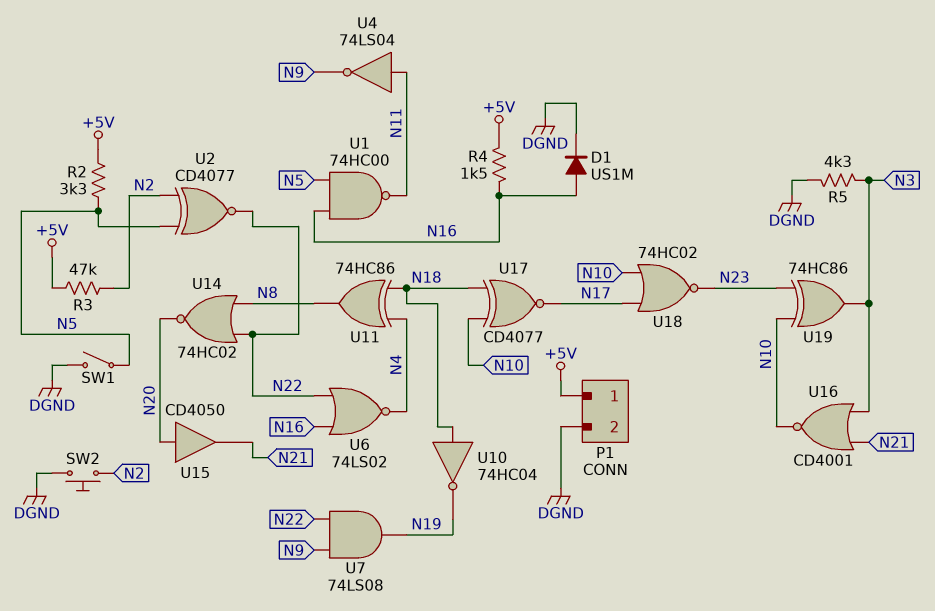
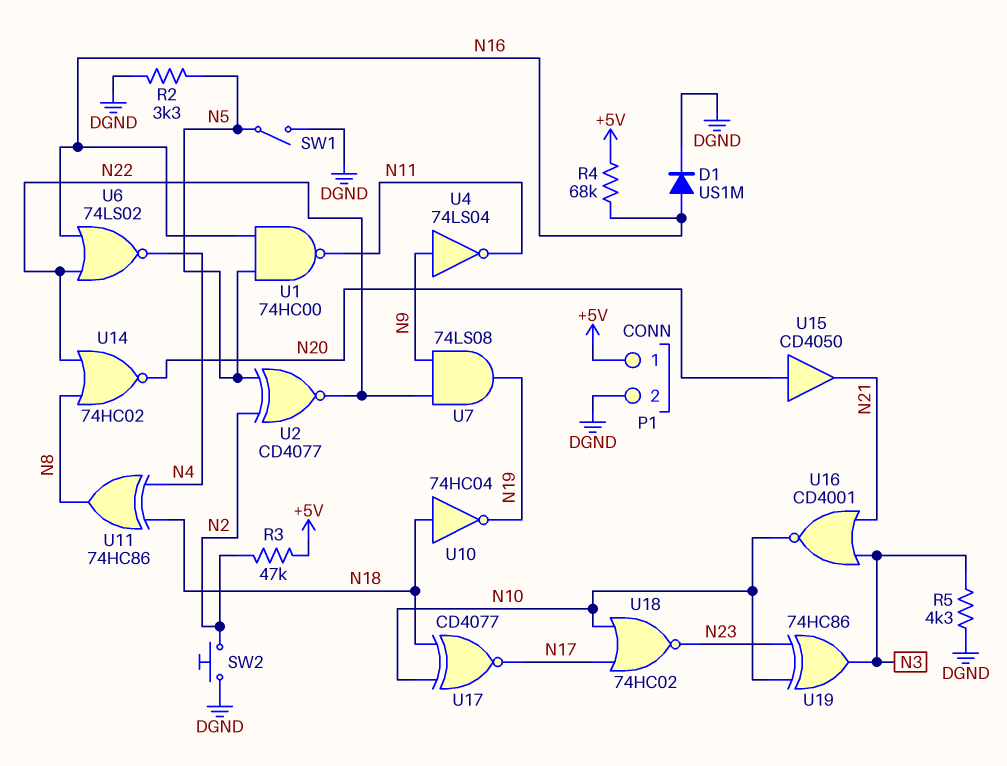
R2: 3.3k (+5V, N5) -> 3.3k (DGND, N5)
R4: 1.5k (+5V, N16) -> 68k (+5V, N16)
U4: NOT 74LS04 (in N11, out N9) -> NOT 74LS04 (in N9, out N11)

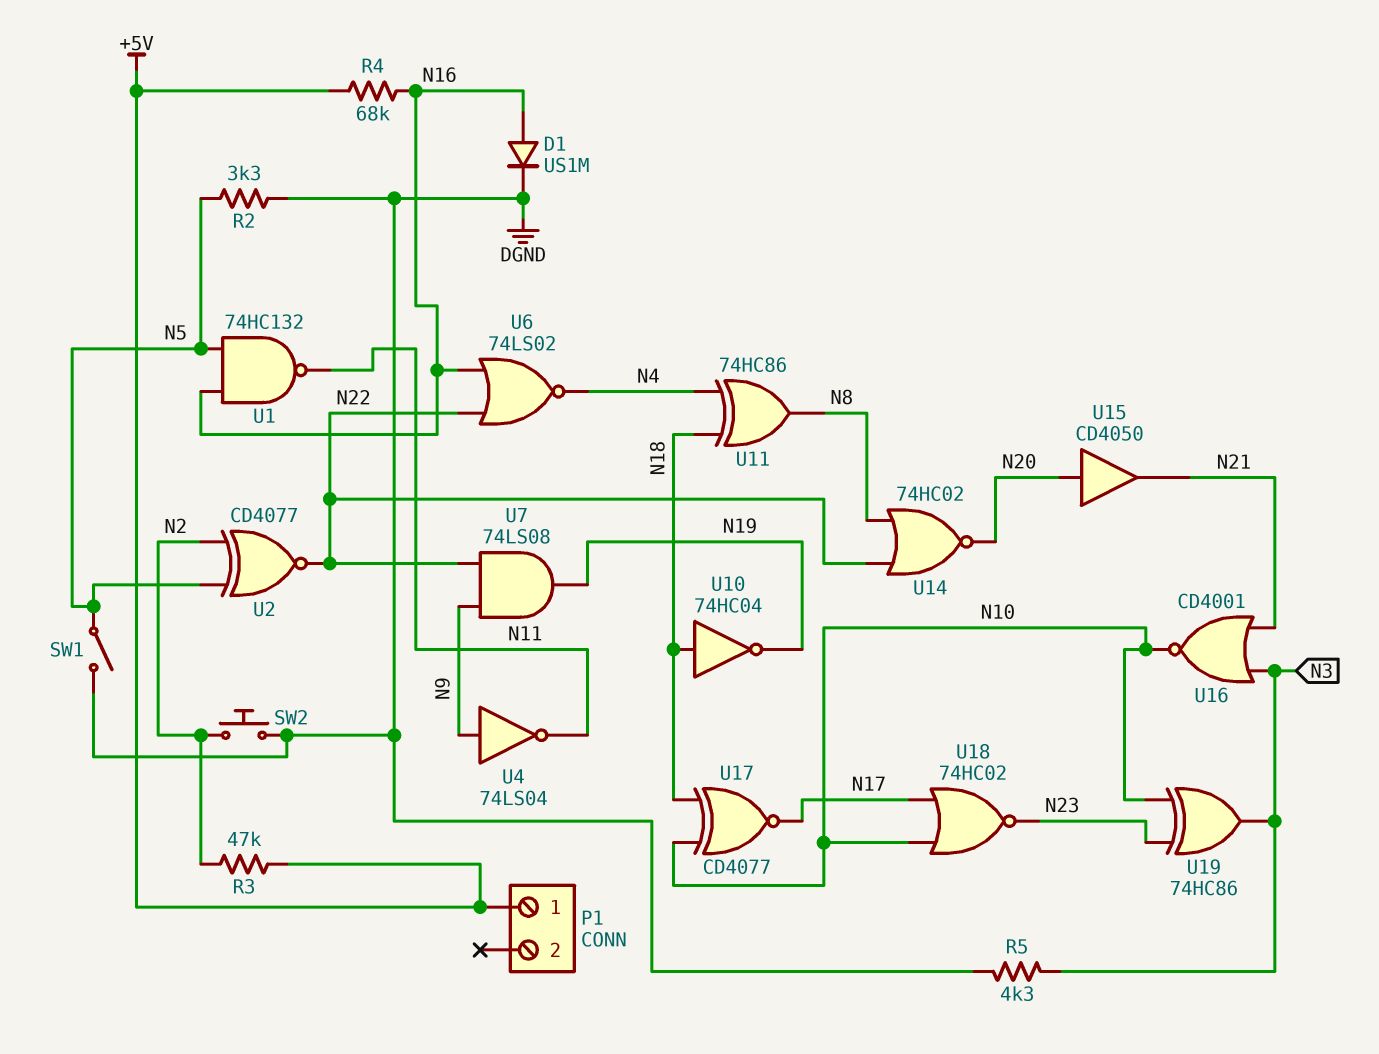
P1 pin 2: DGND -> none
U1: NAND 74HC00 (in N5, in N16, out N11) -> NAND 74HC132 (in N5, in N16, out N11)

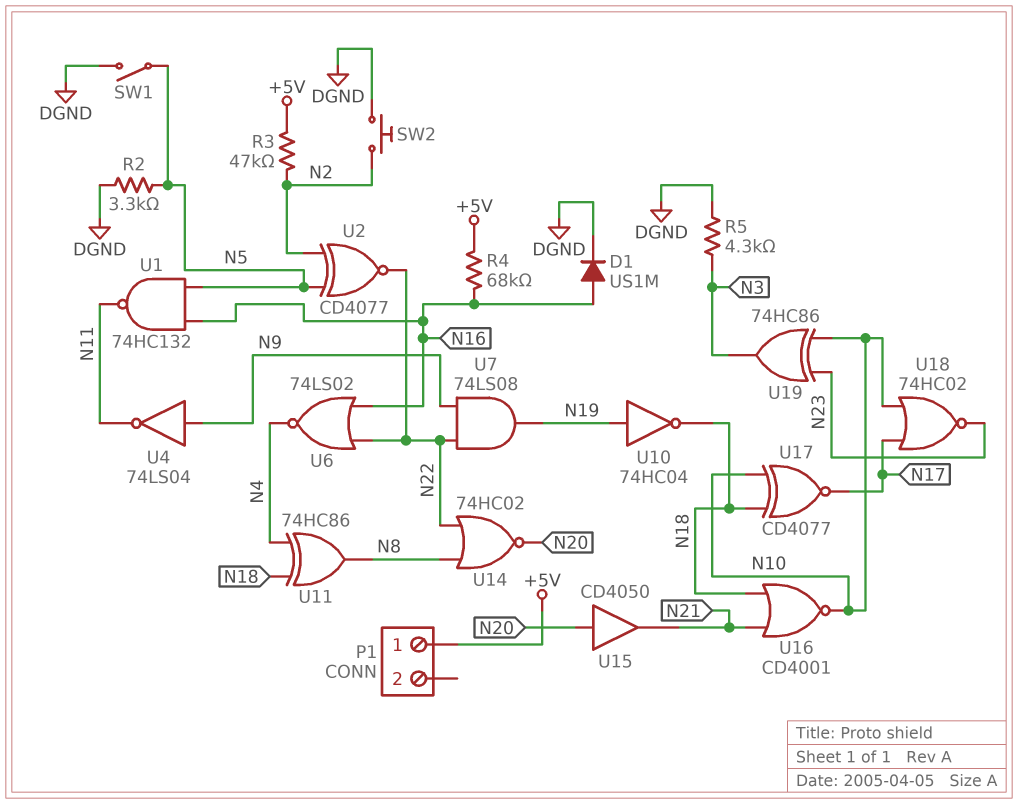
U10: NOT 74HC04 (in N18, out N19) -> NOT 74HC04 (in N19, out N18)
U16: NOR CD4001 (in N3, in N21, out N10) -> NOR CD4001 (in N18, in N21, out N10)

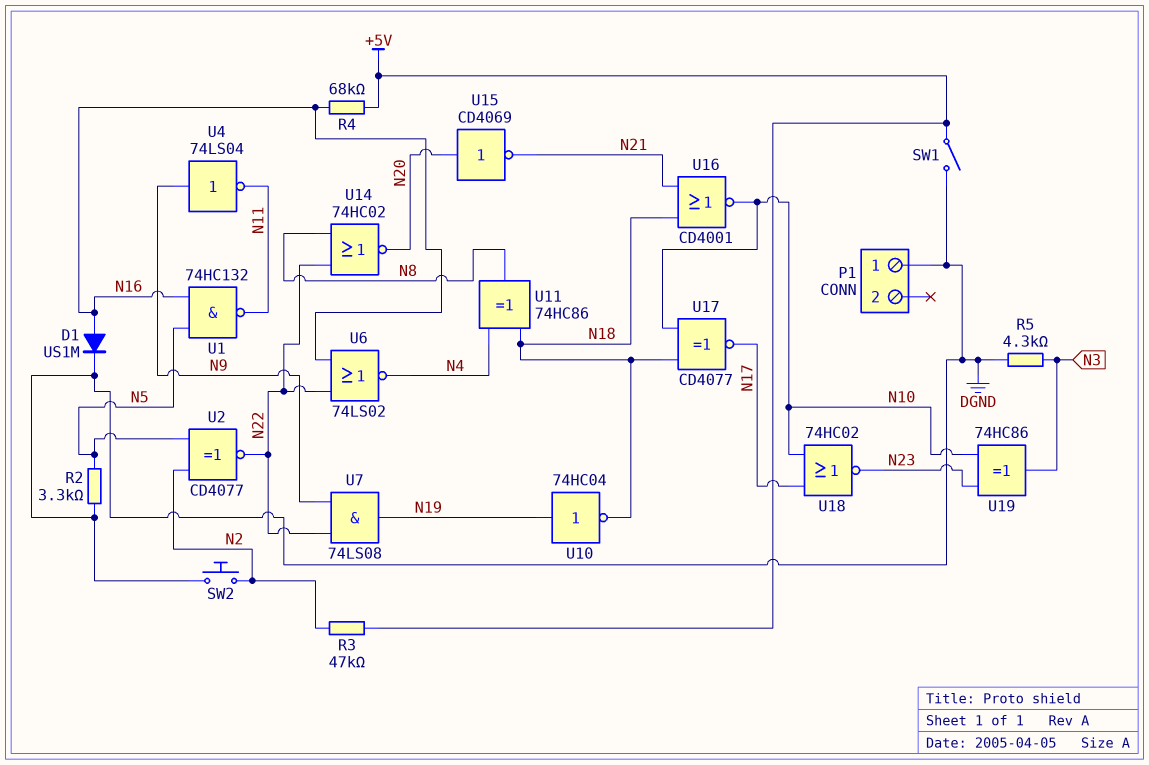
P1 pin 1: +5V -> DGND
SW1: switch (DGND, N5) -> switch (+5V, DGND)
U15: buffer CD4050 (in N20, out N21) -> NOT CD4069 (in N20, out N21)

